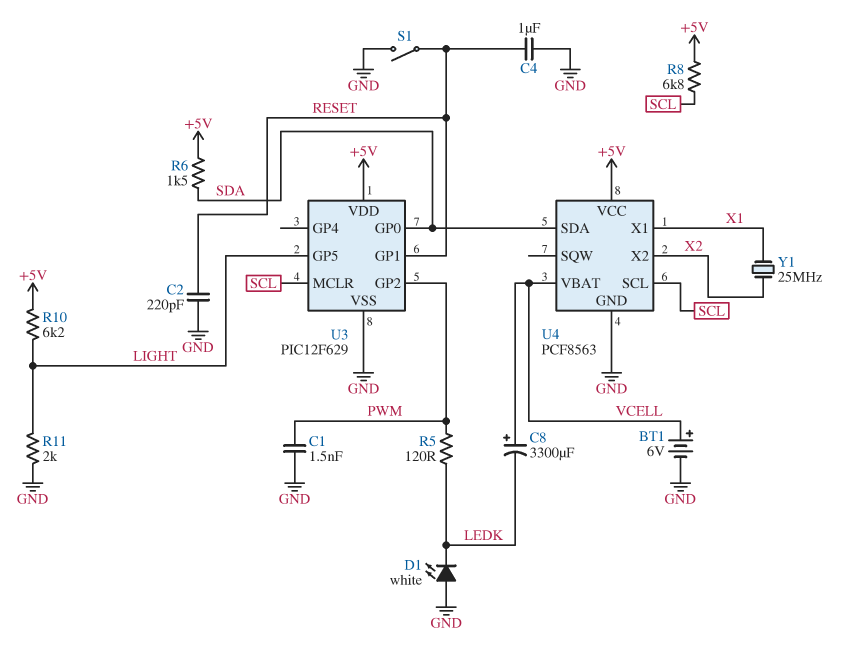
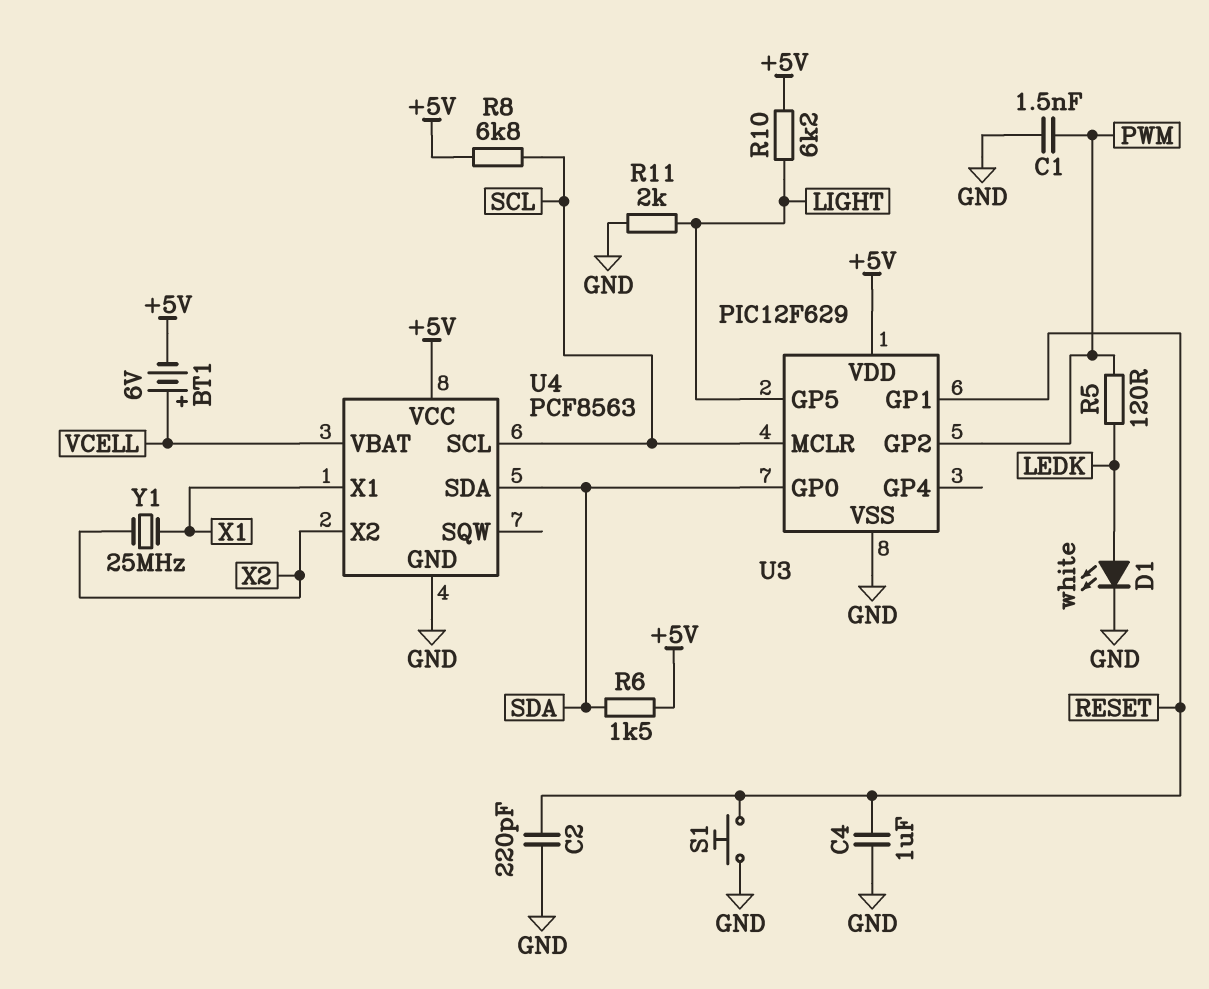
BT1: 6V (plus VCELL, minus GND) -> 6V (plus VCELL, minus +5V)
C8: 3300uF (plus VCELL, minus LEDK) -> none
D1: LED white (A GND, K LEDK) -> LED white (A LEDK, K GND)
S1: switch (GND, RESET) -> button (GND, RESET)

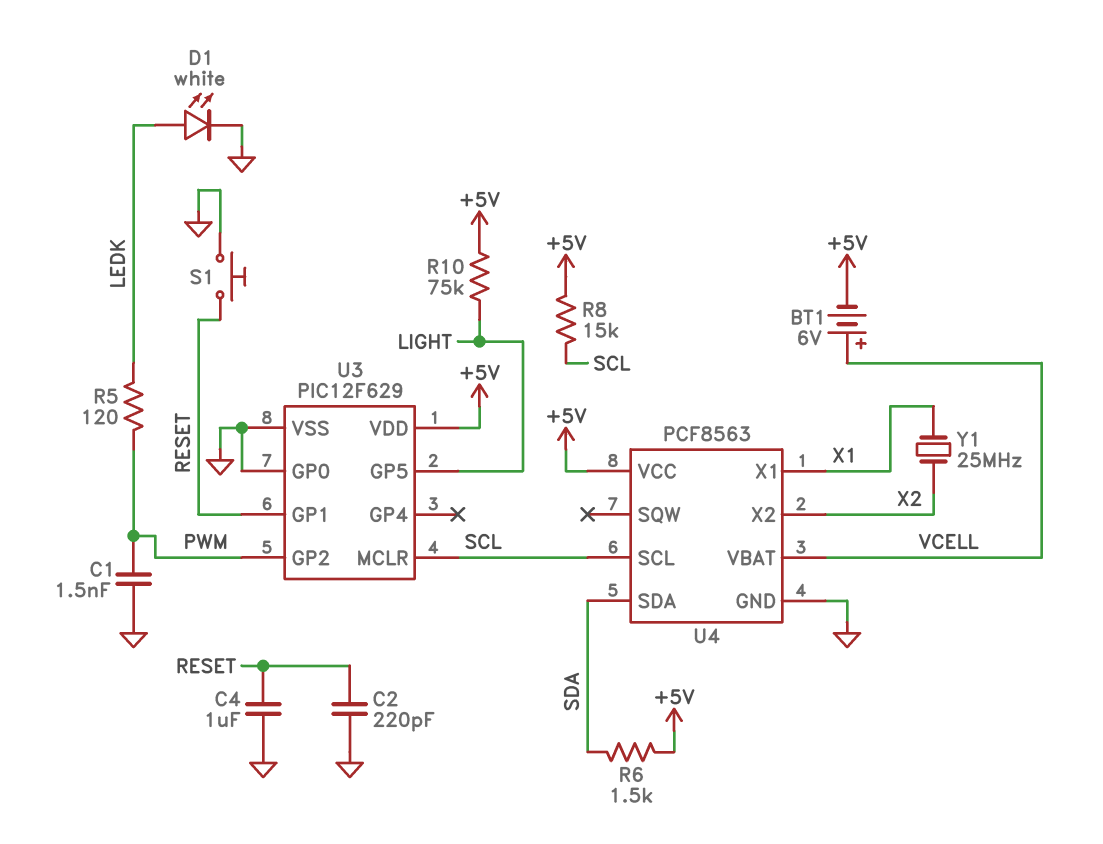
R8: 6.8k (+5V, SCL) -> 15k (+5V, SCL)
R10: 6.2k (+5V, LIGHT) -> 75k (+5V, LIGHT)
R11: 2k (GND, LIGHT) -> none
U3 pin GP0: SDA -> GND

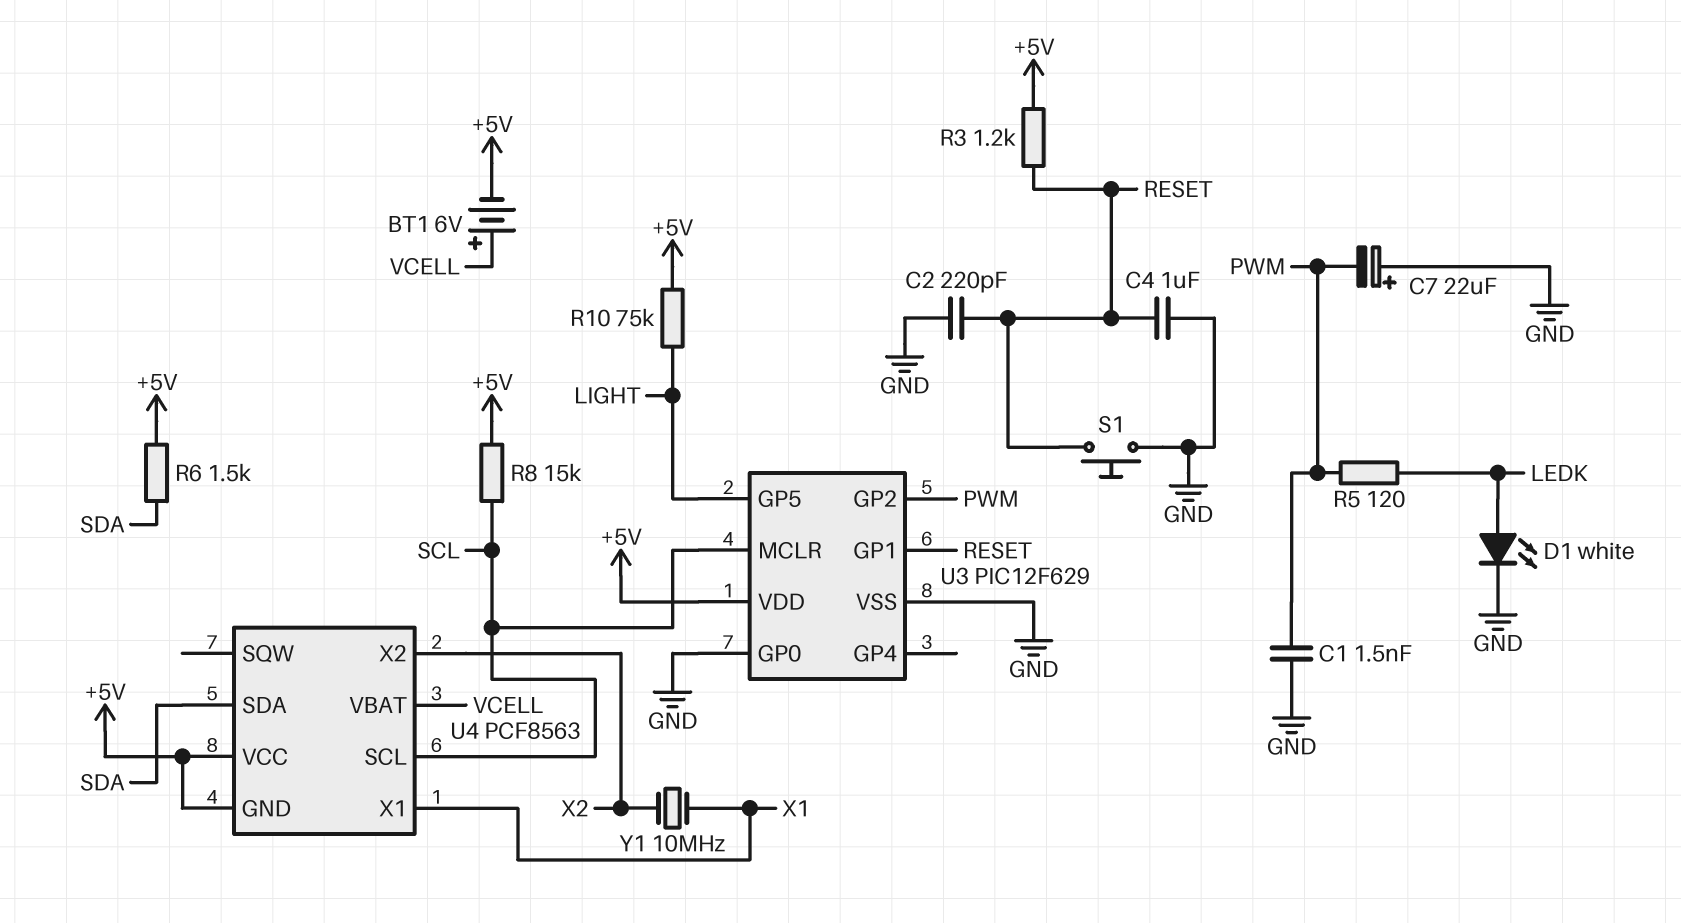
C7: none -> 22uF (plus GND, minus PWM)
R3: none -> 1.2k (+5V, RESET)
U4 pin GND: GND -> +5V
Y1: 25MHz (X1, X2) -> 10MHz (X1, X2)

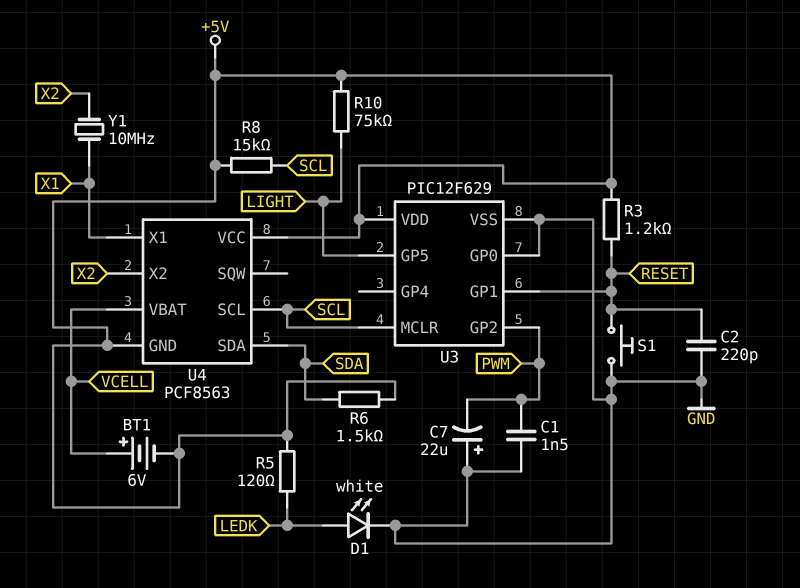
C4: 1uF (GND, RESET) -> none
R5: 120 (LEDK, PWM) -> 120 (+5V, LEDK)

